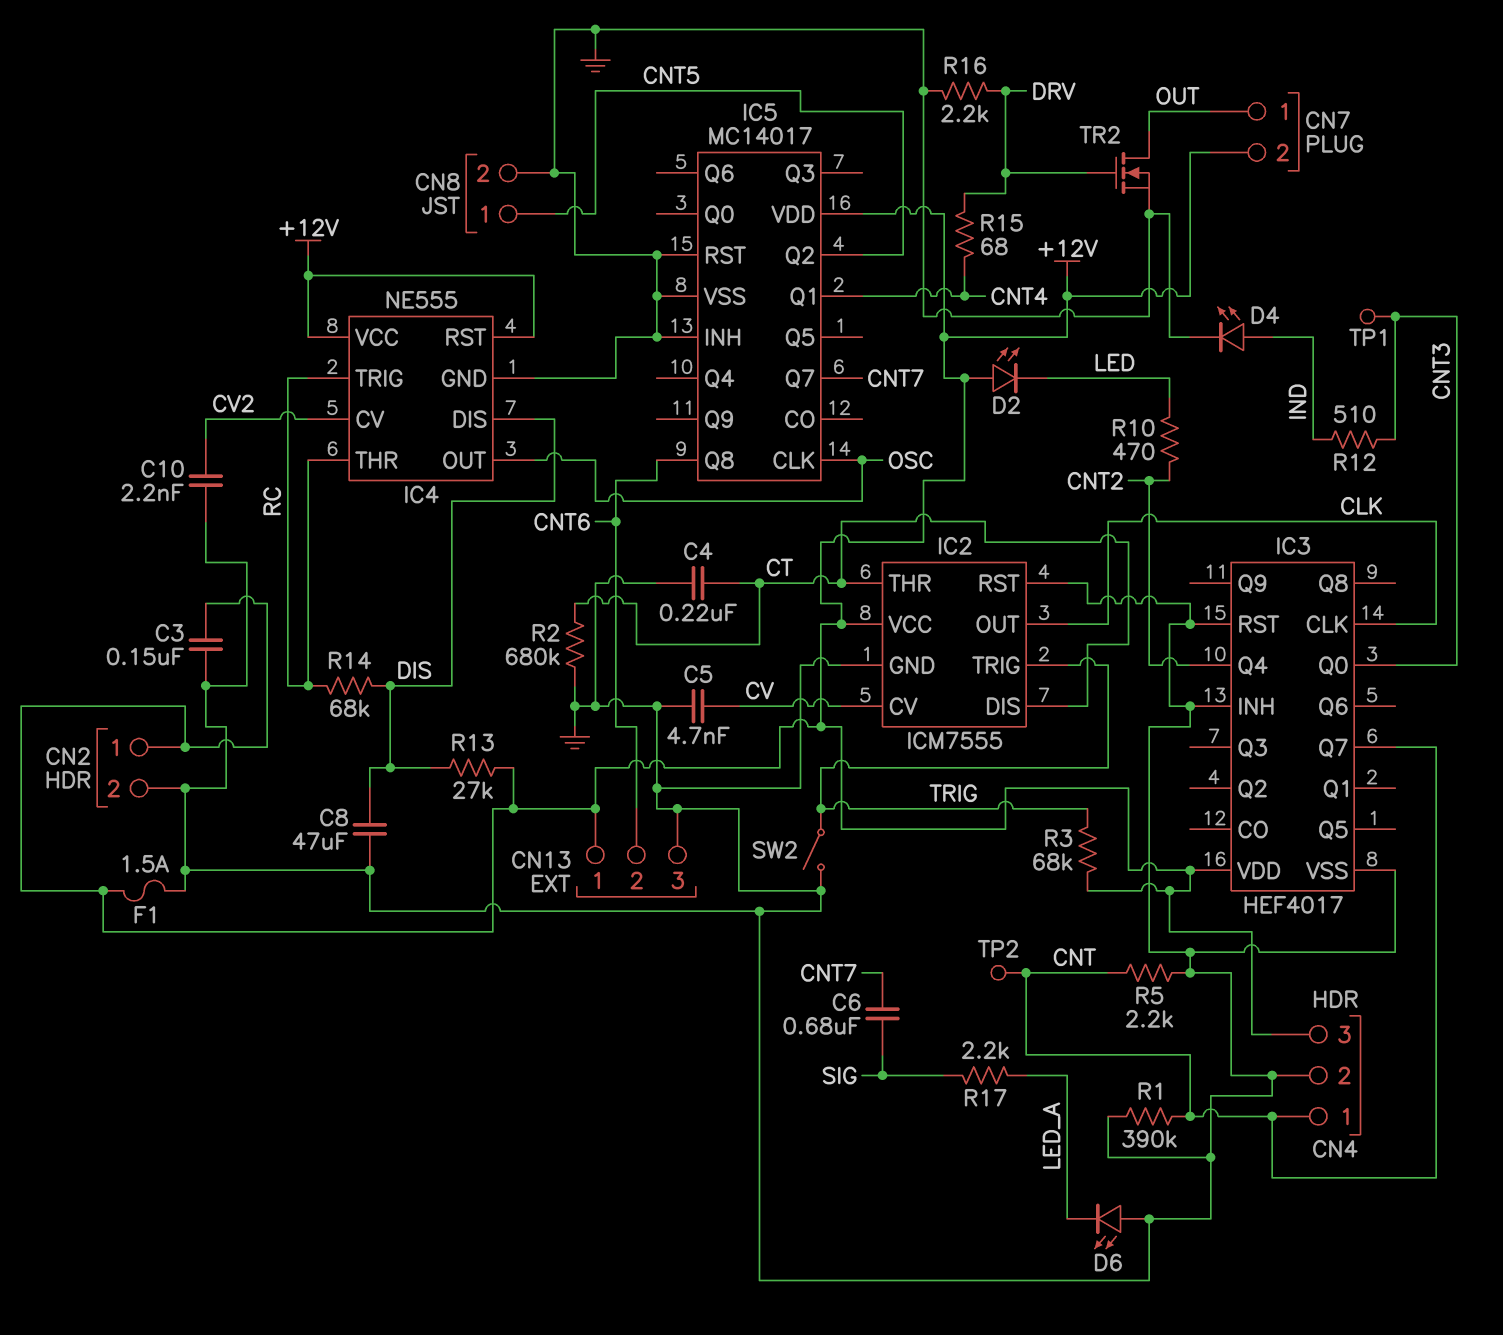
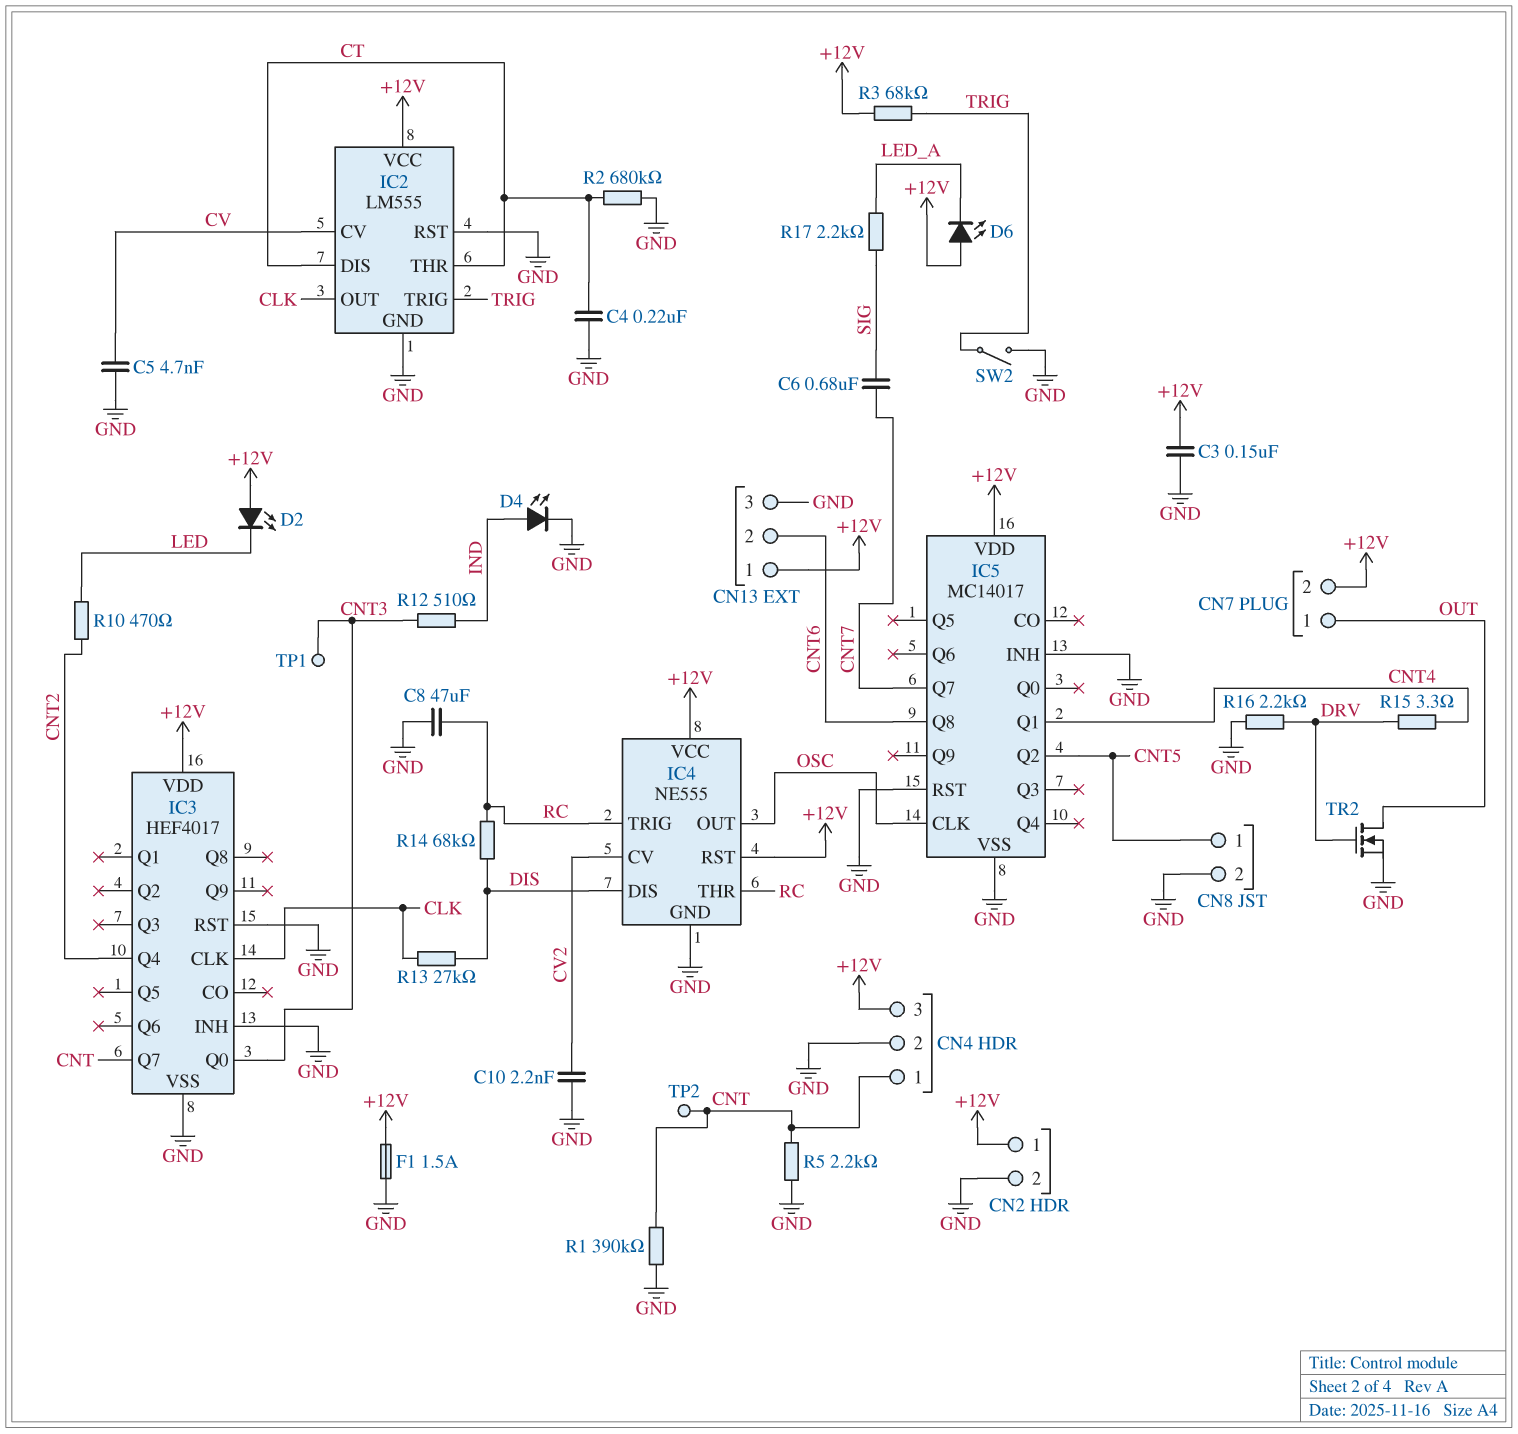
C8: 47uF (DIS, GND) -> 47uF (GND, RC)
D6: LED (A GND, K LED_A) -> LED (A +12V, K LED_A)
IC2: ICM7555 -> LM555
R13: 27k (+12V, DIS) -> 27k (CLK, DIS)
R15: 68 (CNT4, DRV) -> 3.3 (CNT4, DRV)

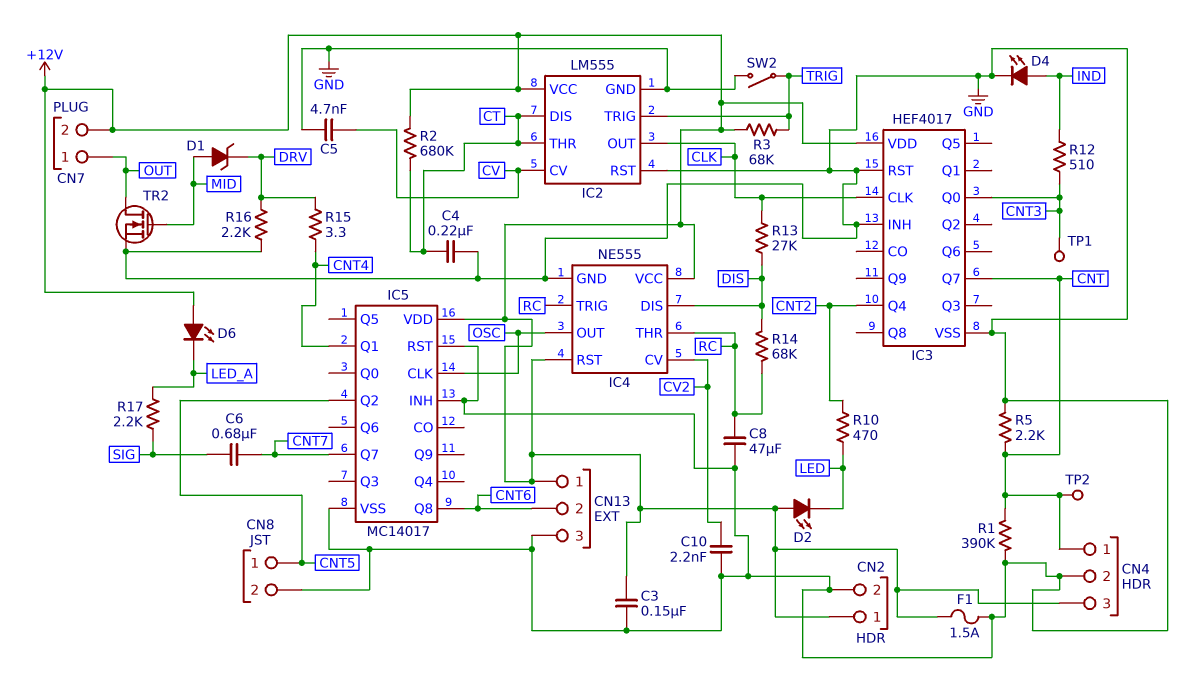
D1: none -> zener (A MID, K DRV)
R2: 680k (CT, GND) -> 680k (+12V, CT)
TR2: NMOS (G DRV, D OUT, S GND) -> NMOS (G MID, D OUT, S GND)

